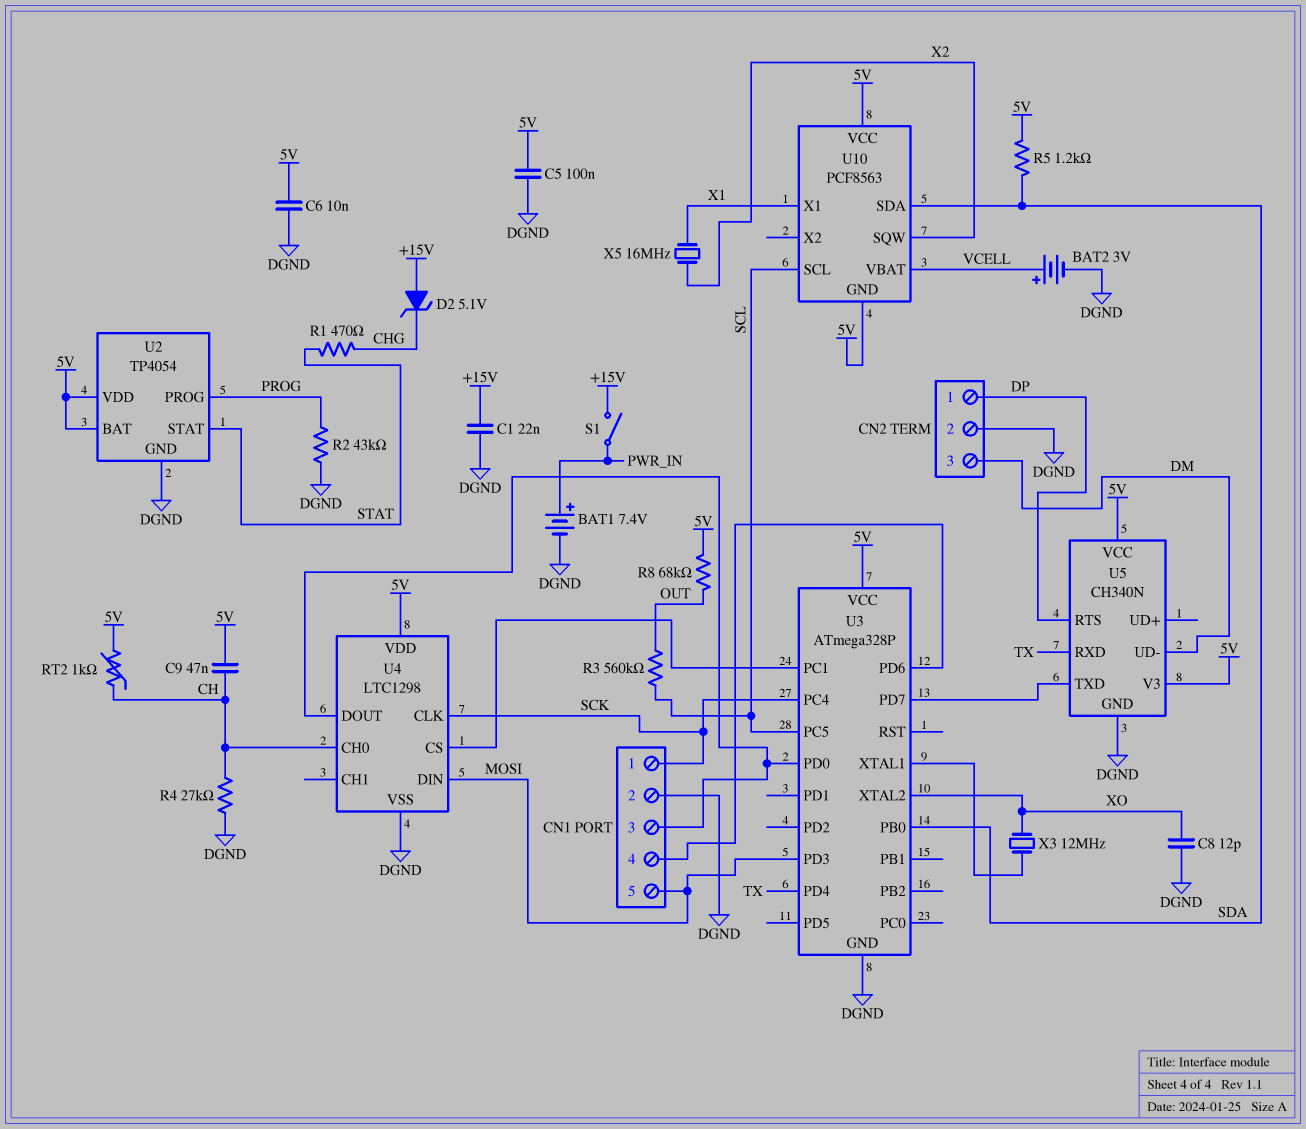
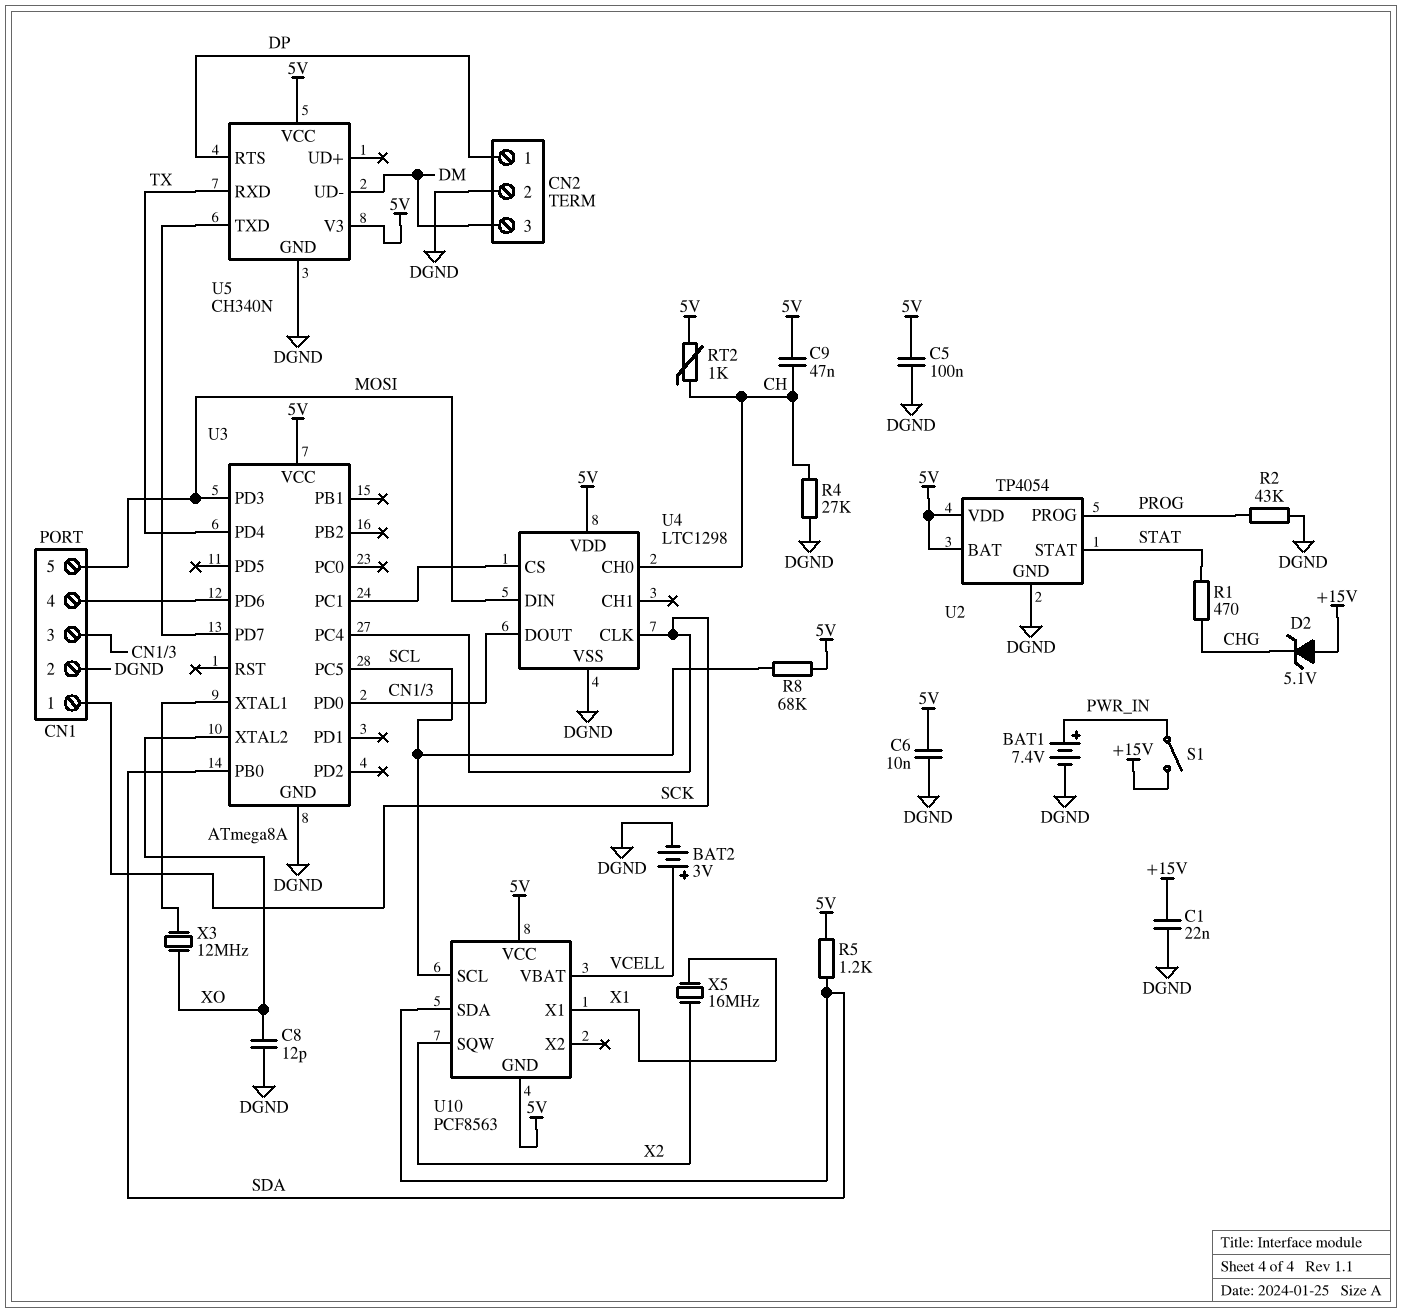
R3: 560k (OUT, SCL) -> none
R8: 68k (5V, OUT) -> 68k (5V, SCL)
U3: ATmega328P -> ATmega8A

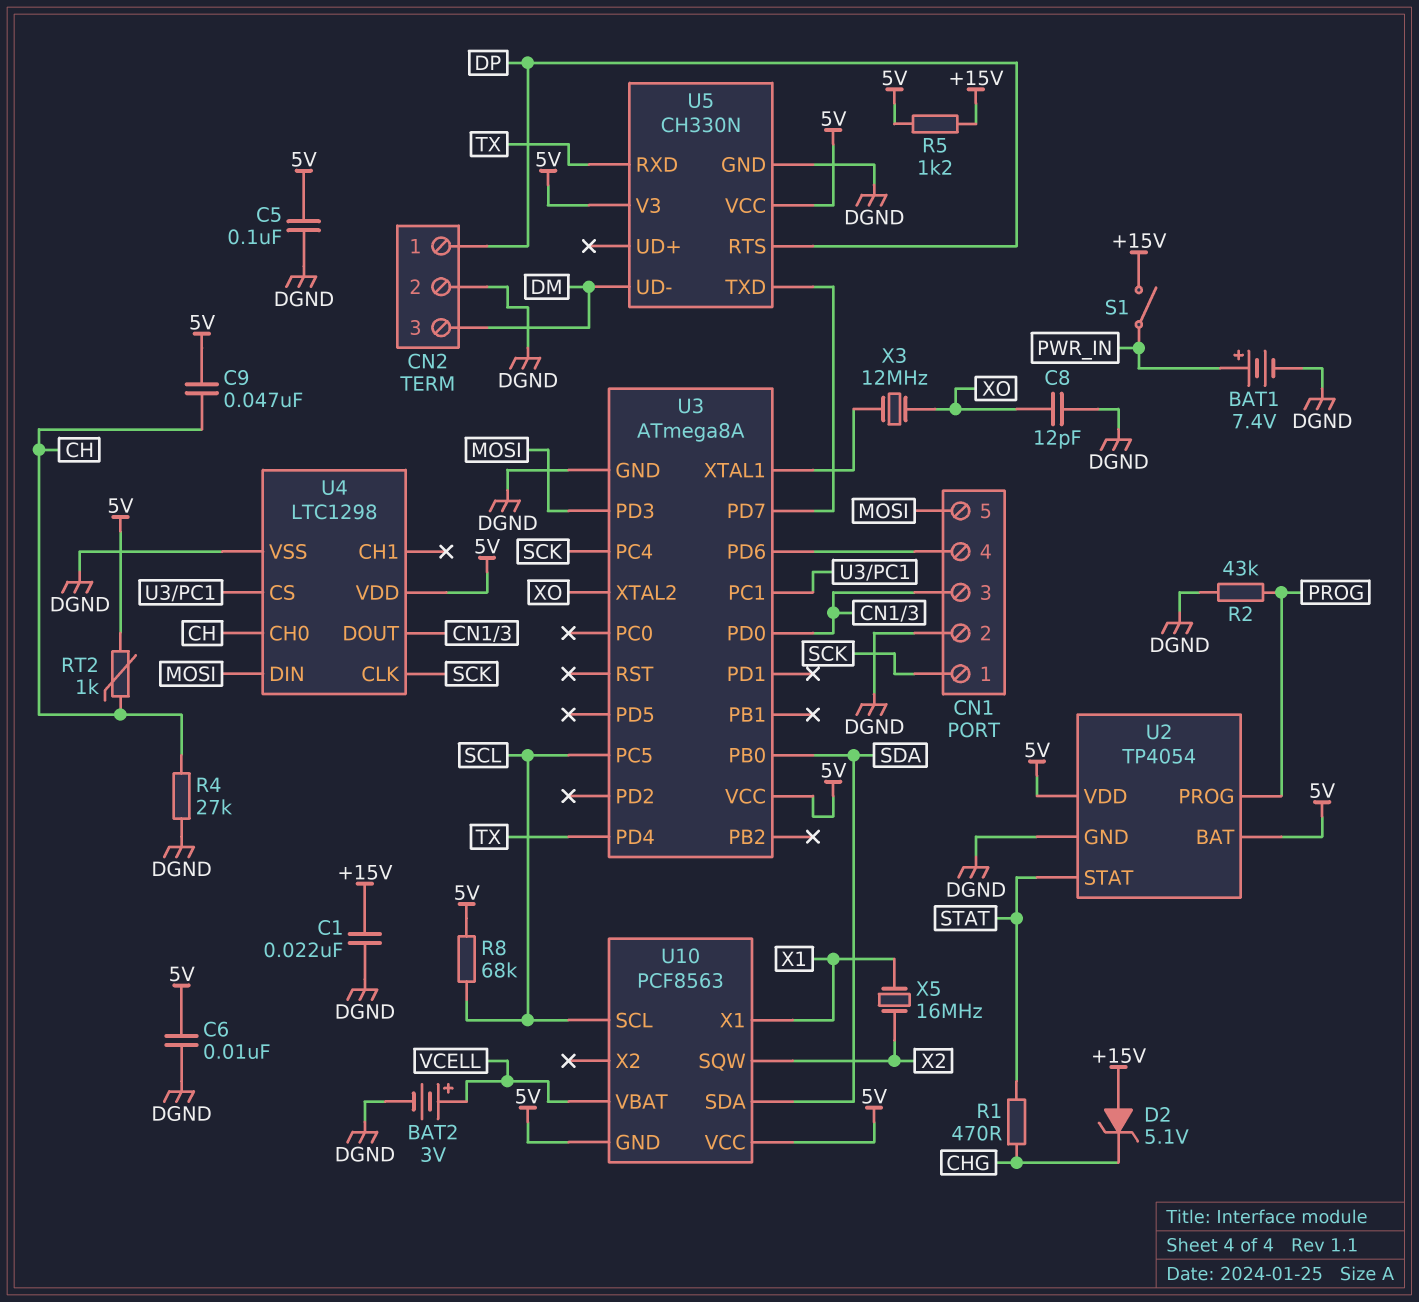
R5: 1.2k (5V, SDA) -> 1.2k (+15V, 5V)
U5: CH340N -> CH330N

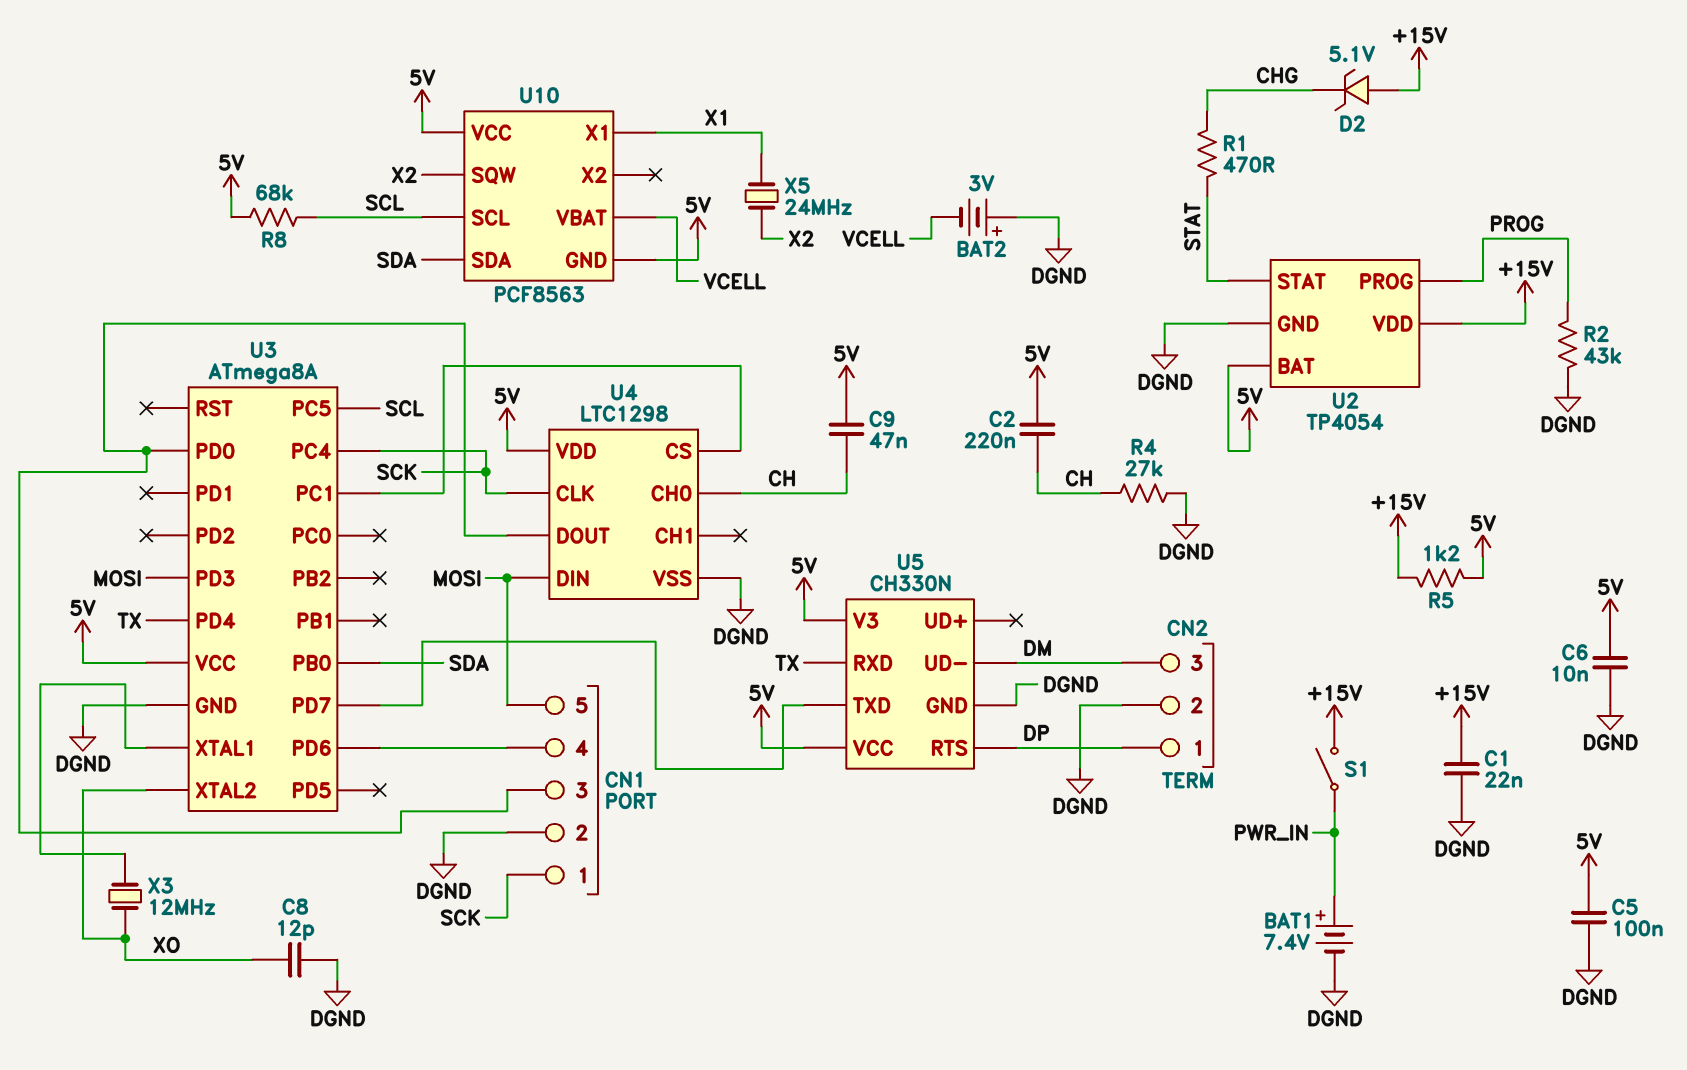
BAT2: 3V (plus VCELL, minus DGND) -> 3V (plus DGND, minus VCELL)
C2: none -> 220nF (5V, CH)
RT2: 1k (5V, CH) -> none
U2 pin VDD: 5V -> +15V
X5: 16MHz (X1, X2) -> 24MHz (X1, X2)

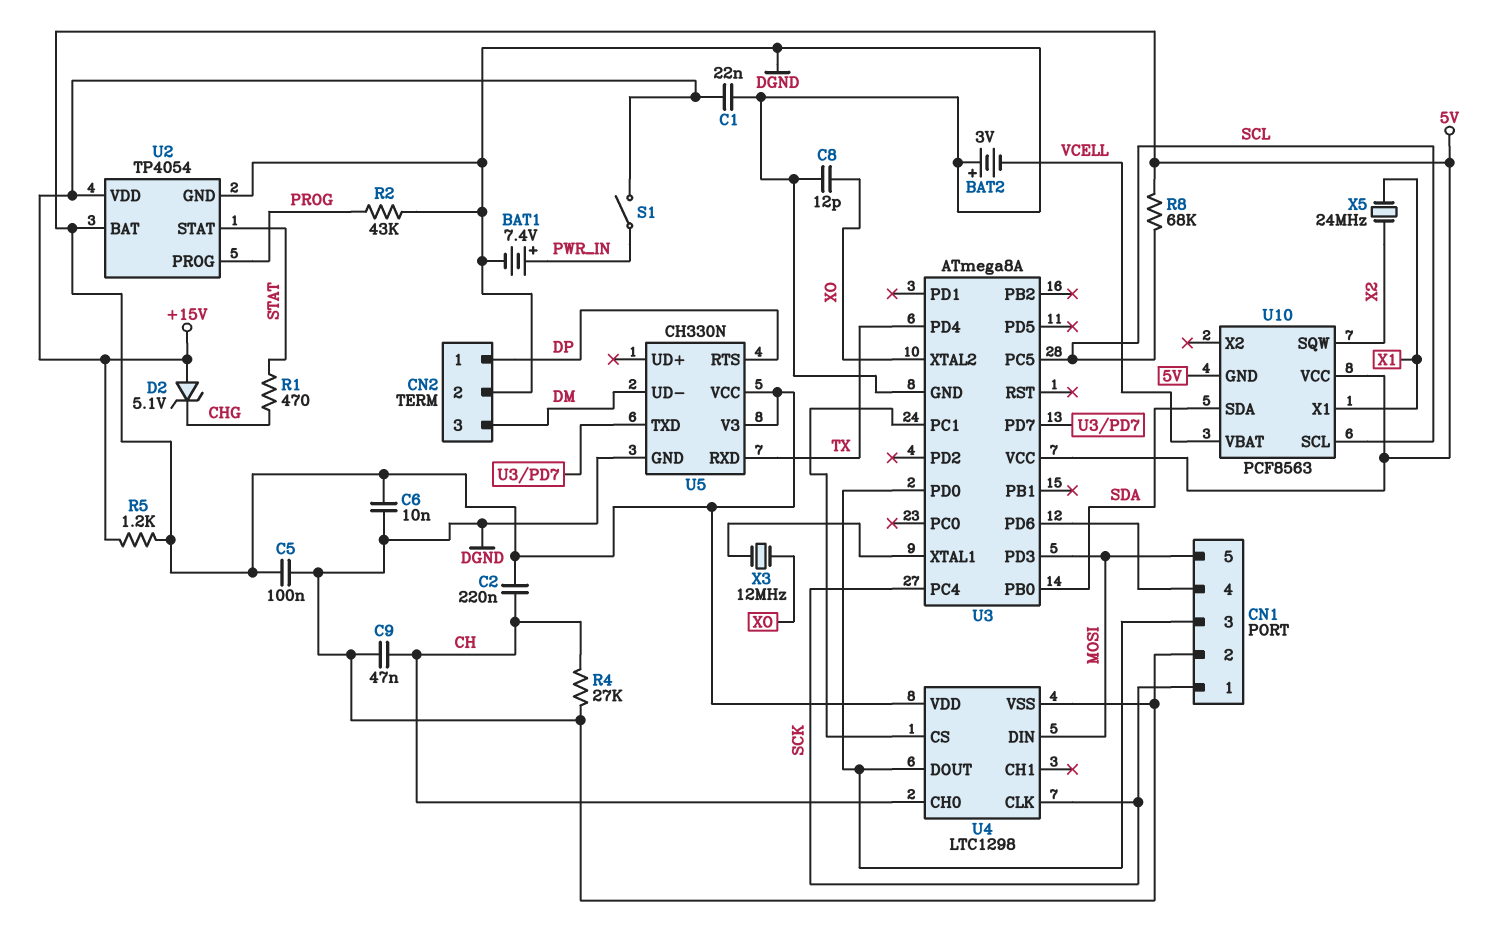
C9: 47nF (5V, CH) -> 47nF (CH, DGND)

